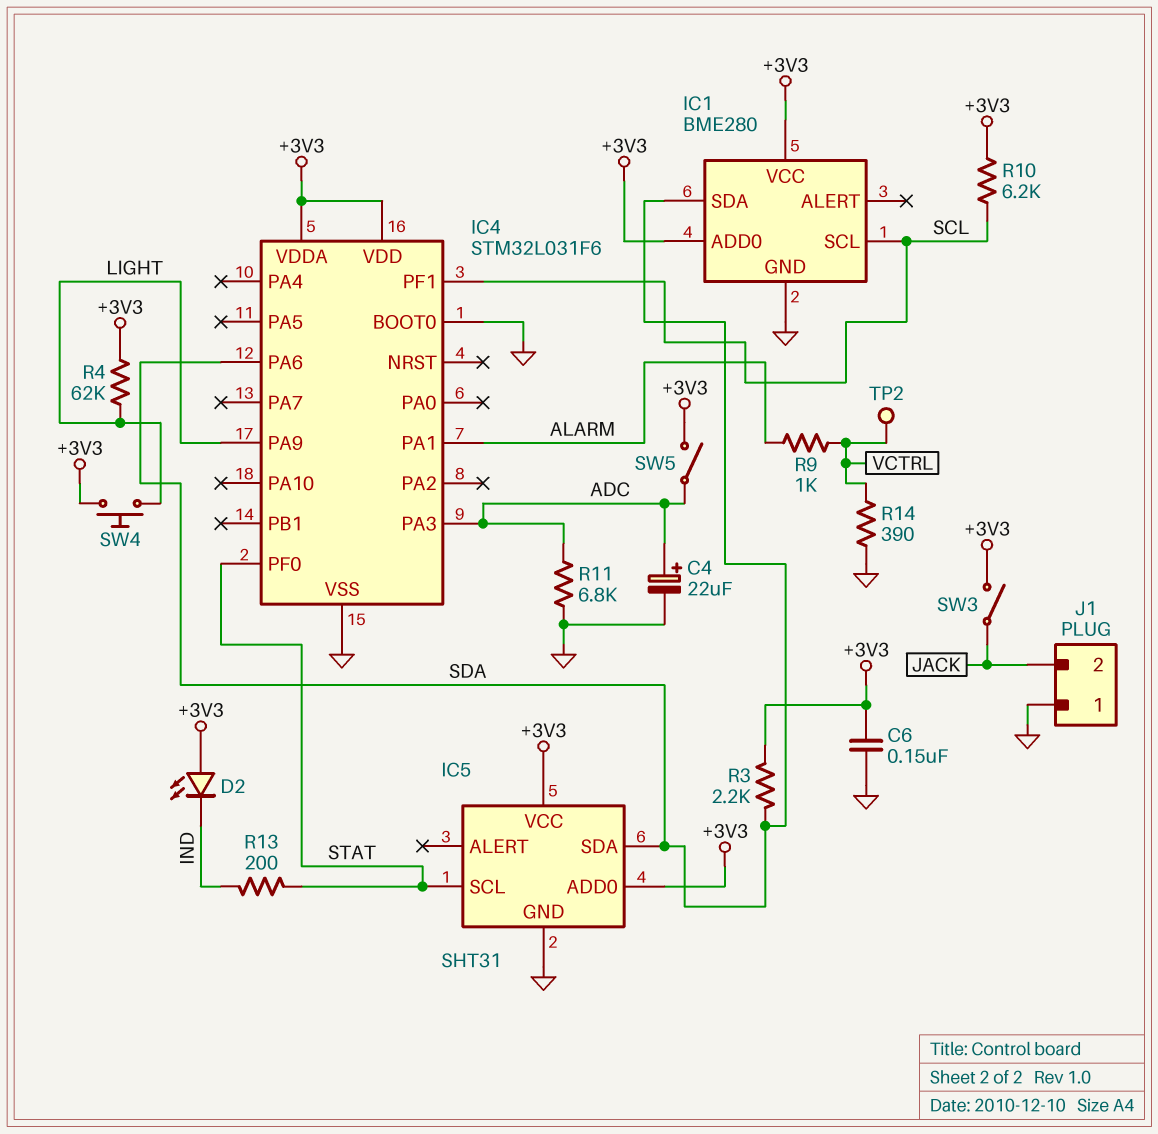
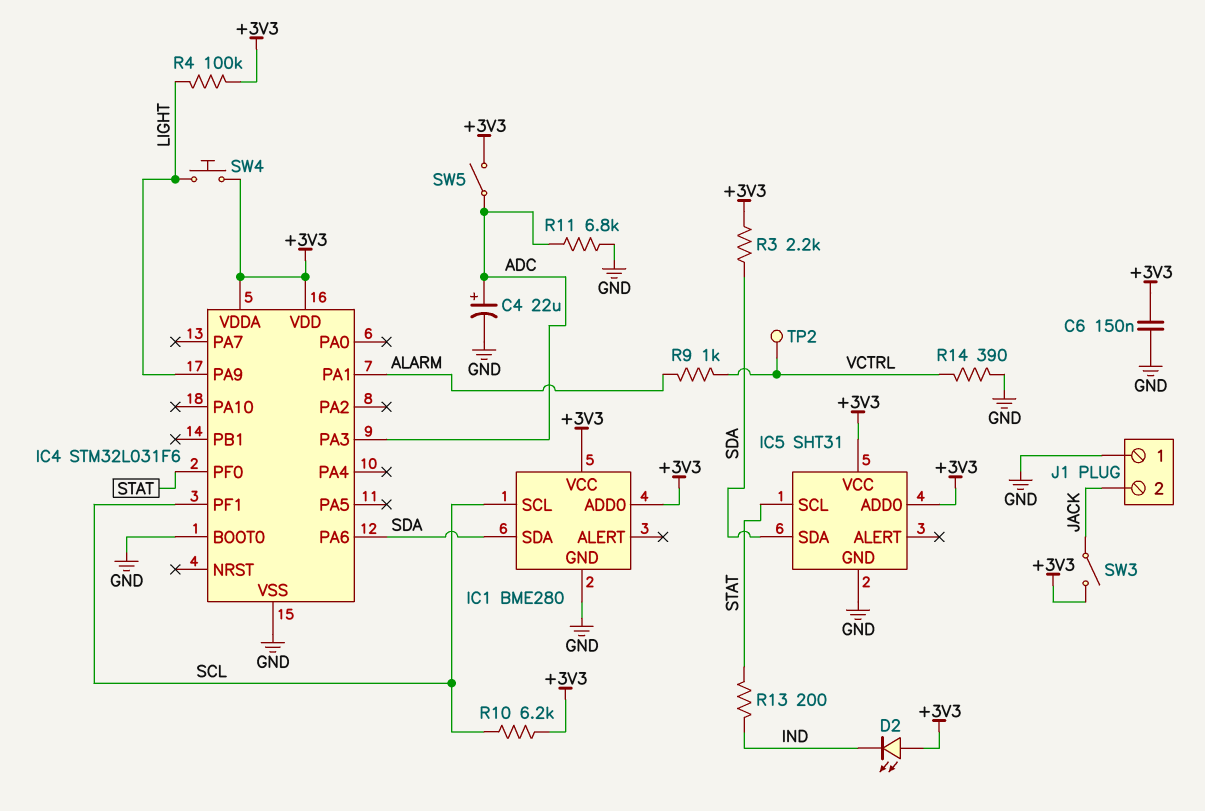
R4: 62k (+3V3, LIGHT) -> 100k (+3V3, LIGHT)

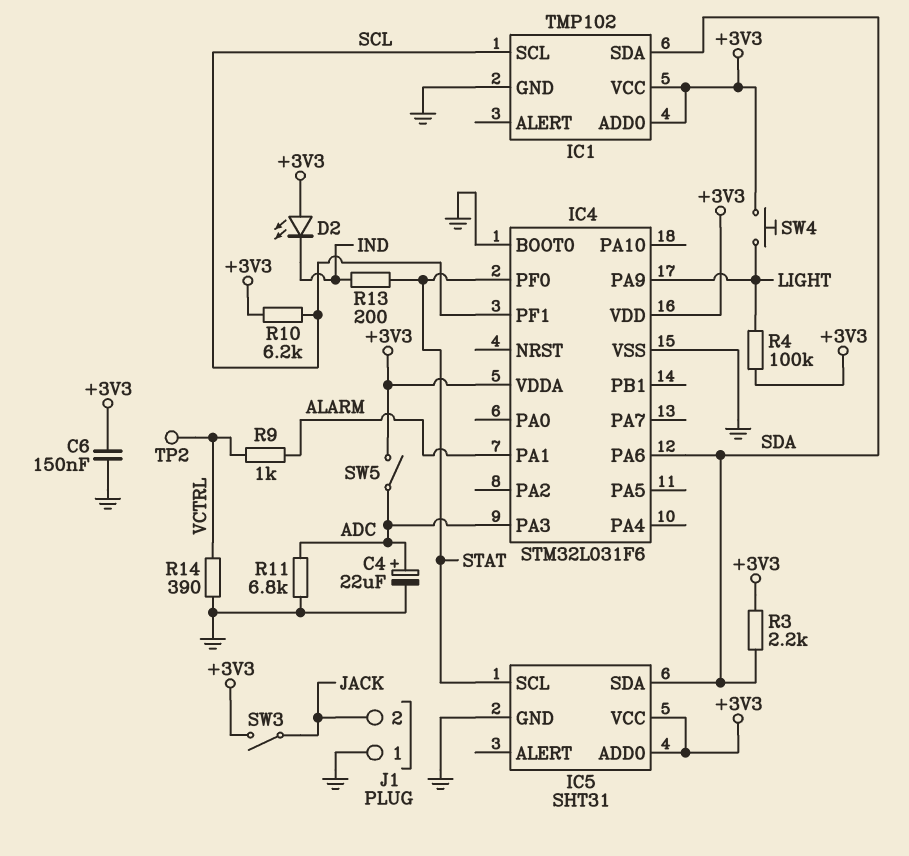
IC1: BME280 -> TMP102

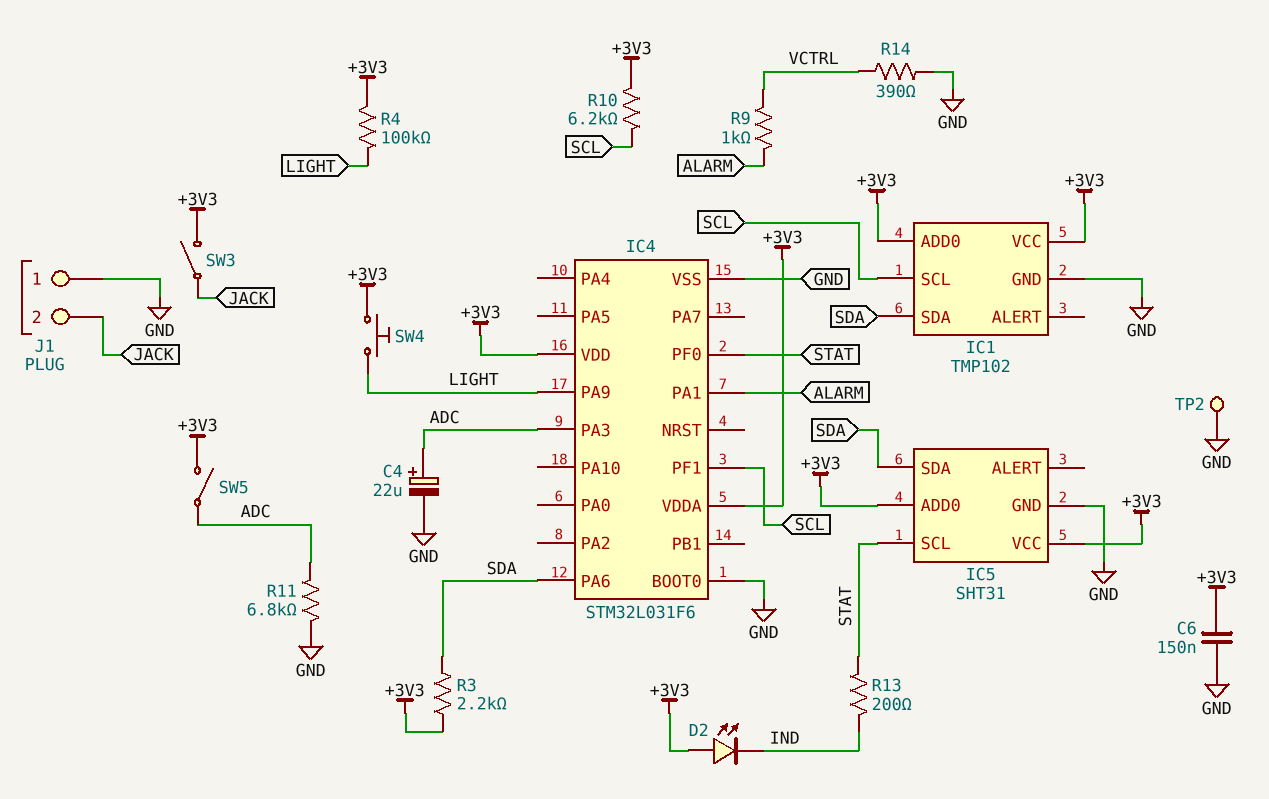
TP2: test point (VCTRL) -> test point (GND)

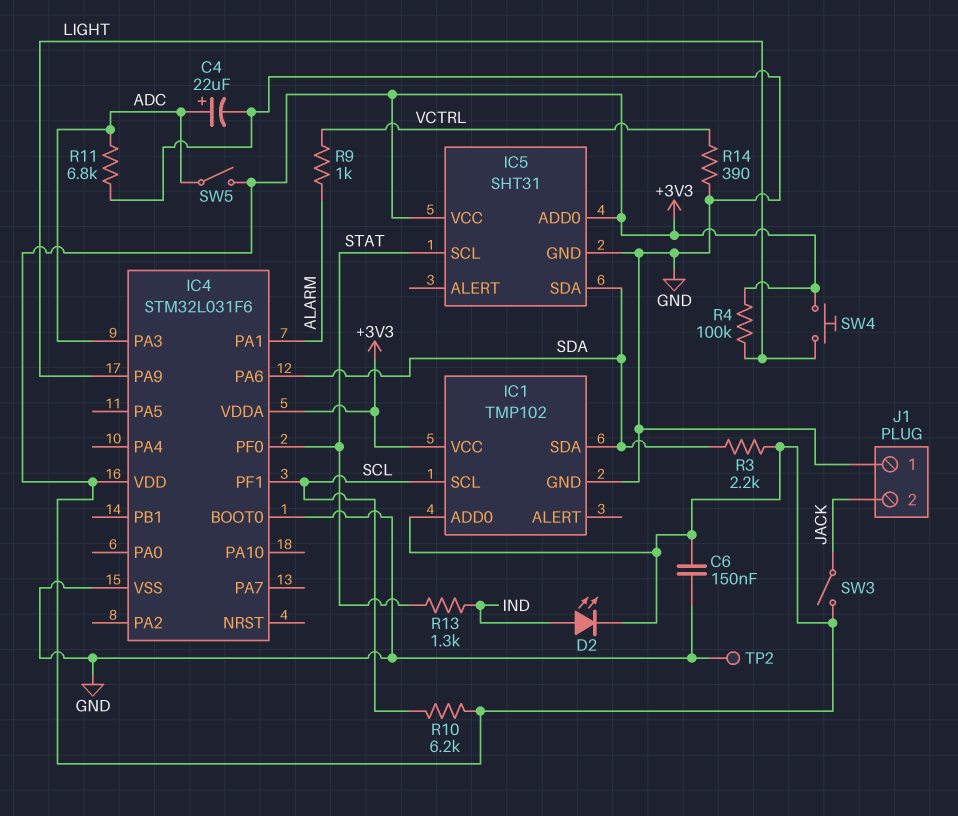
D2: LED (A +3V3, K IND) -> LED (A IND, K +3V3)
R13: 200 (IND, STAT) -> 1.3k (IND, STAT)

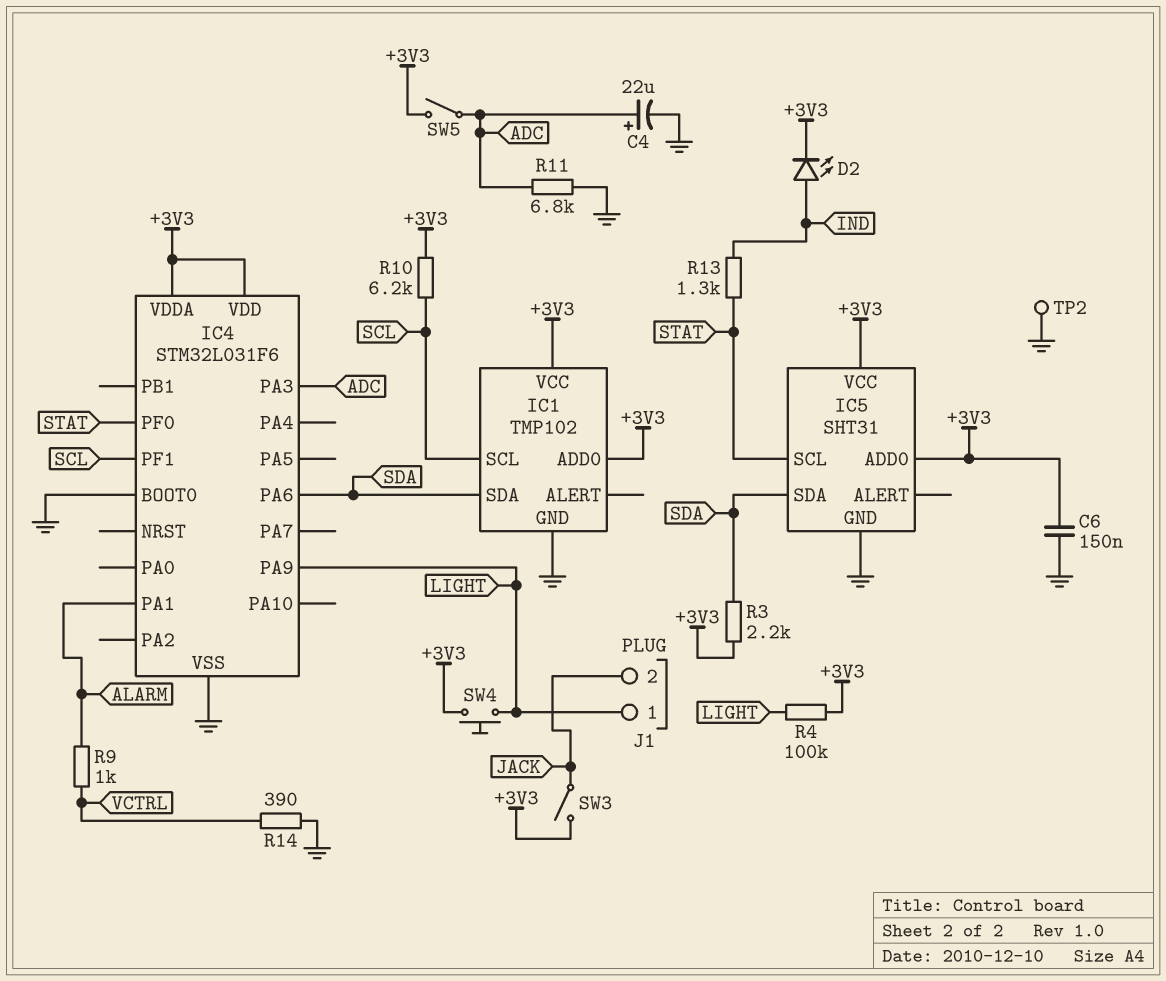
J1 pin 1: GND -> LIGHT

